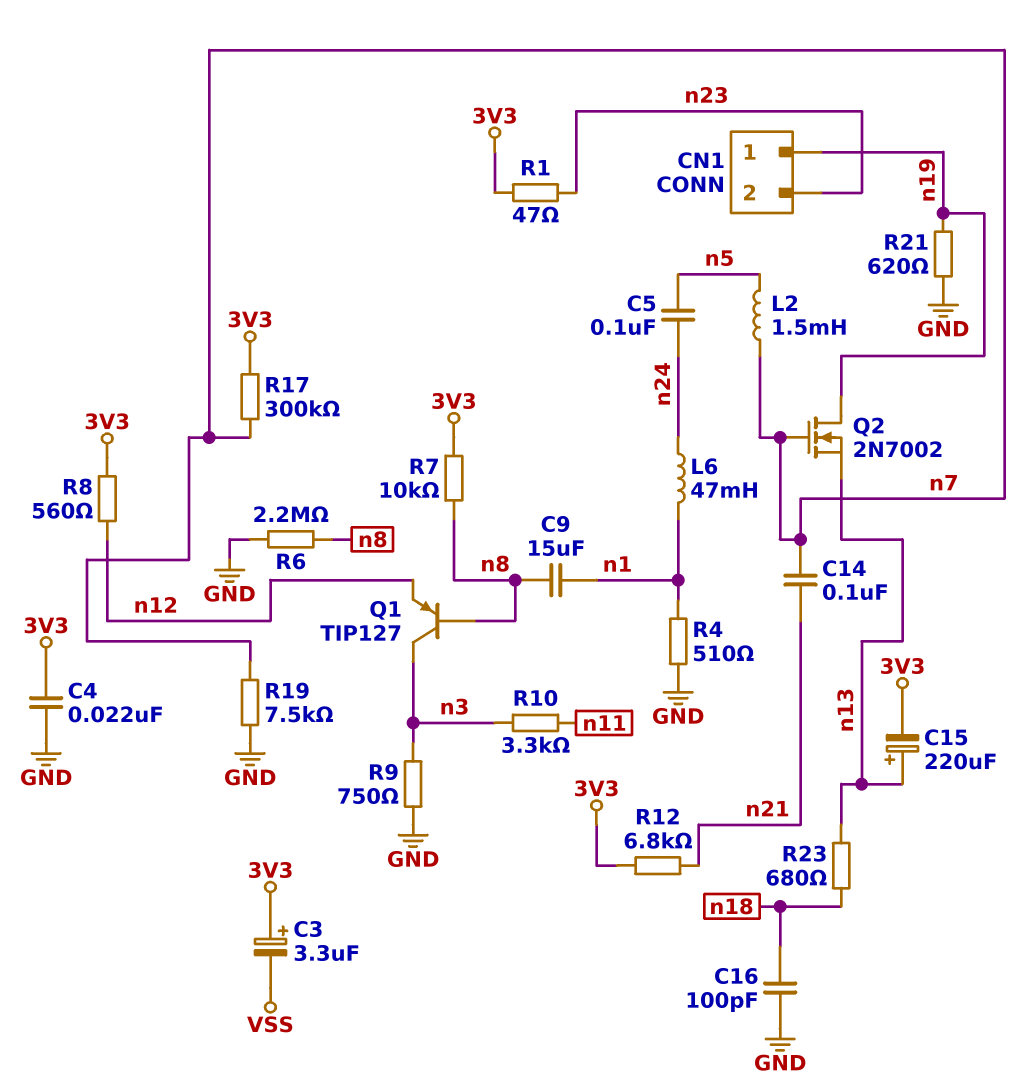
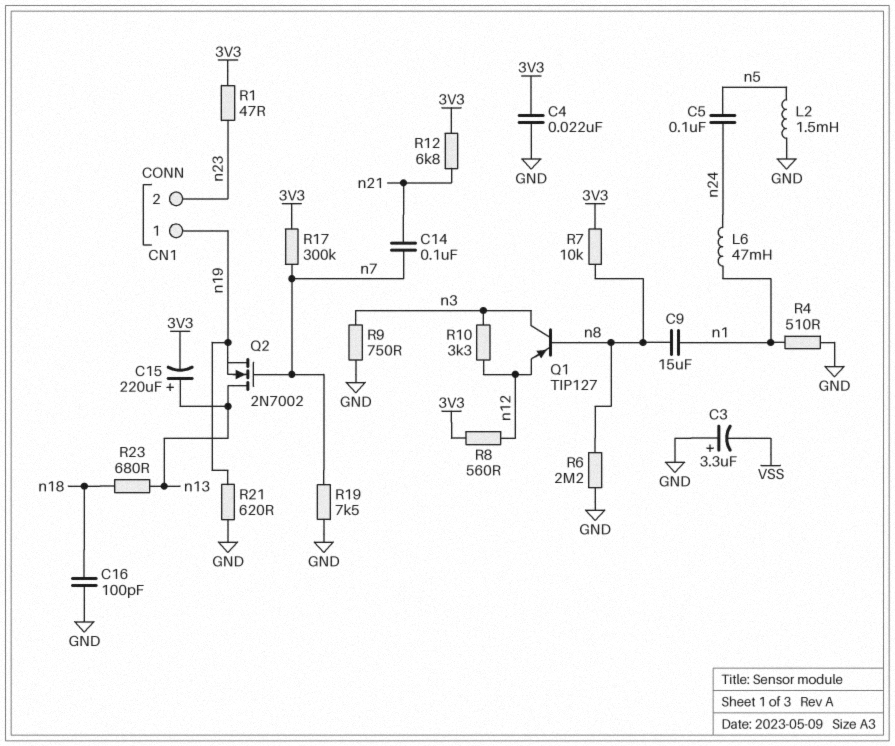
C3: 3.3uF (plus 3V3, minus VSS) -> 3.3uF (plus GND, minus VSS)
L2: 1.5mH (n5, n7) -> 1.5mH (GND, n5)
Q2: NMOS 2N7002 (G n7, D n19, S n13) -> NMOS 2N7002 (G n7, D n13, S n19)
R10: 3.3k (n3, n11) -> 3.3k (n3, n12)

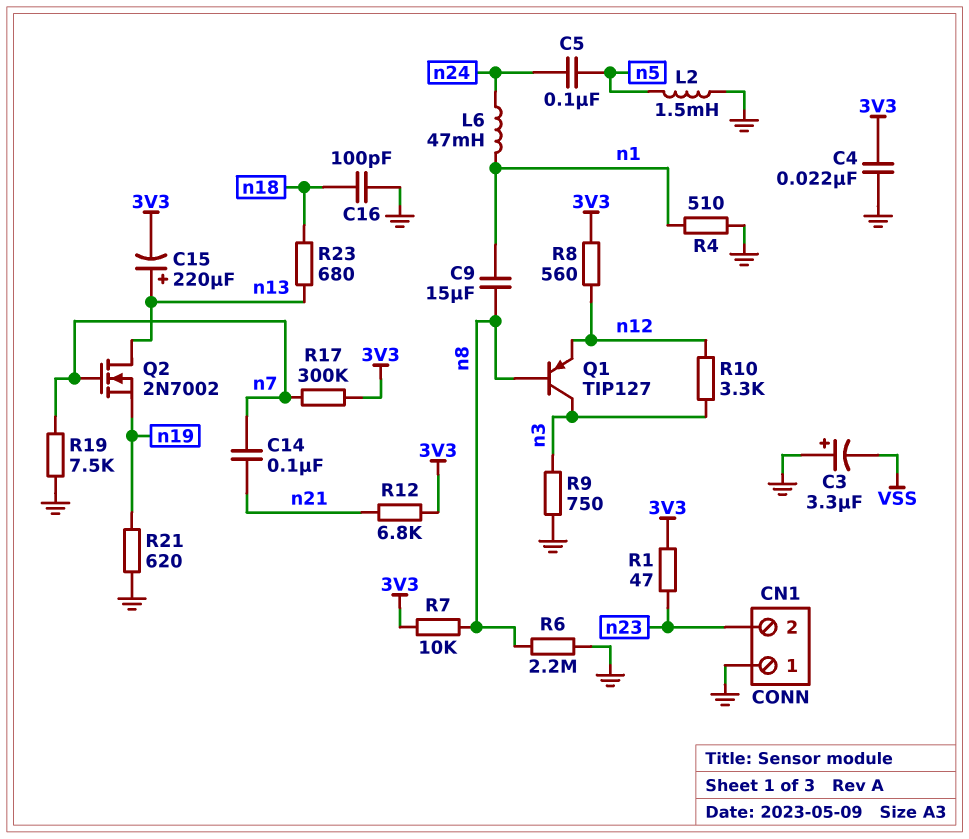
CN1 pin 1: n19 -> GND

